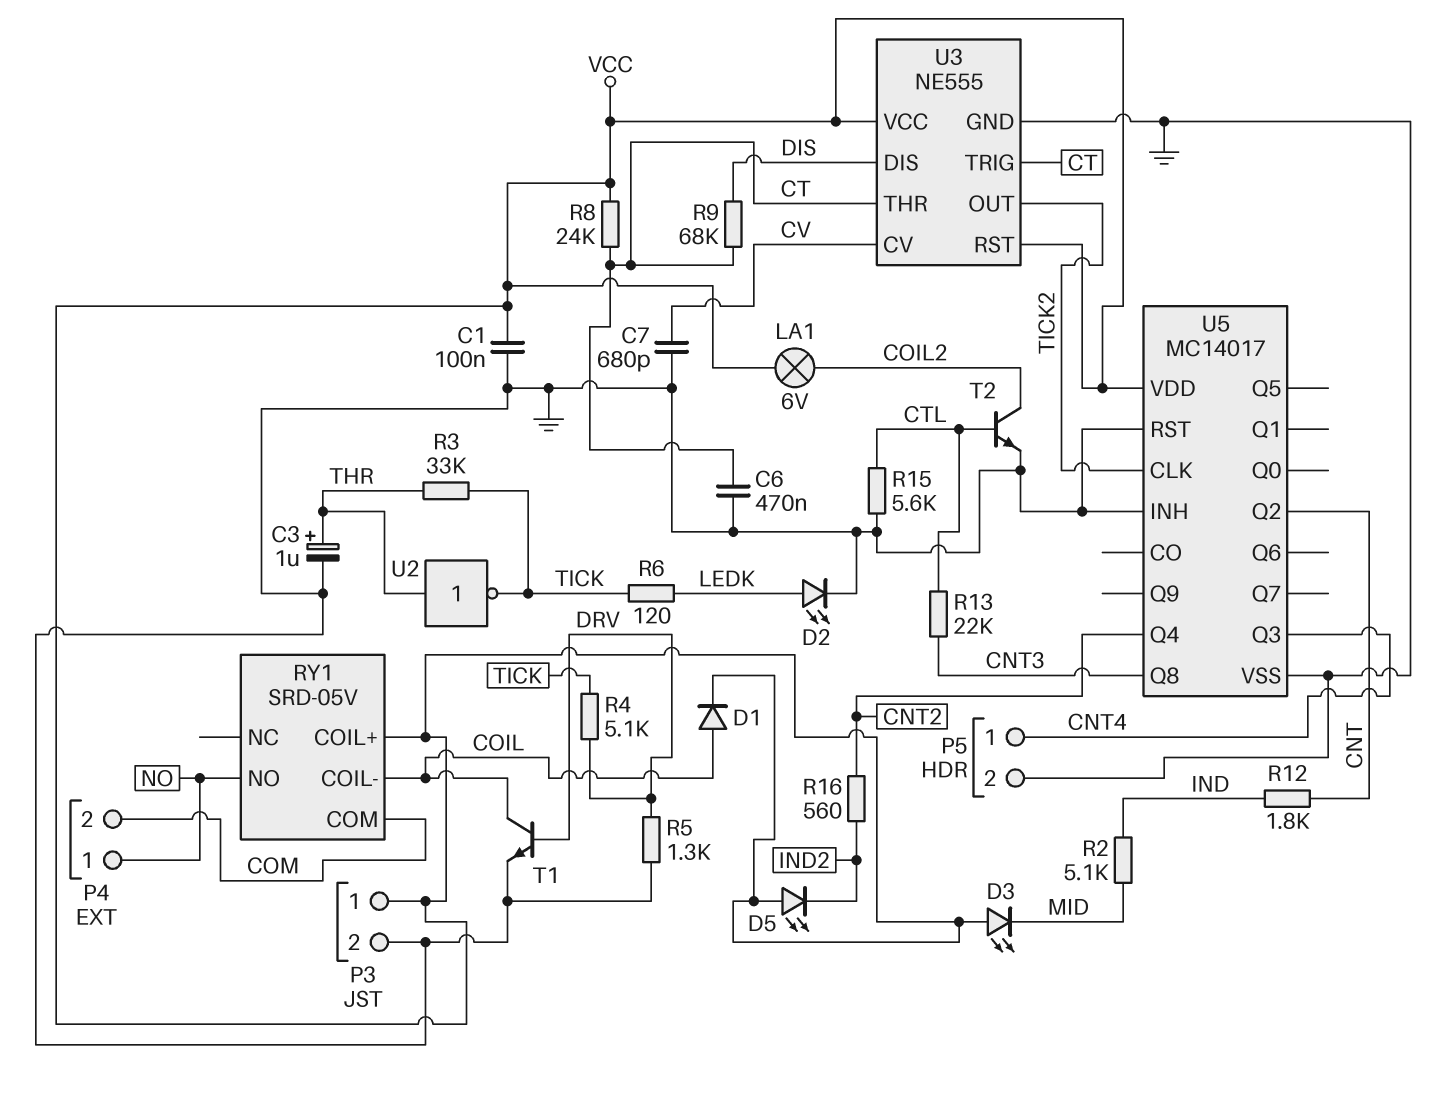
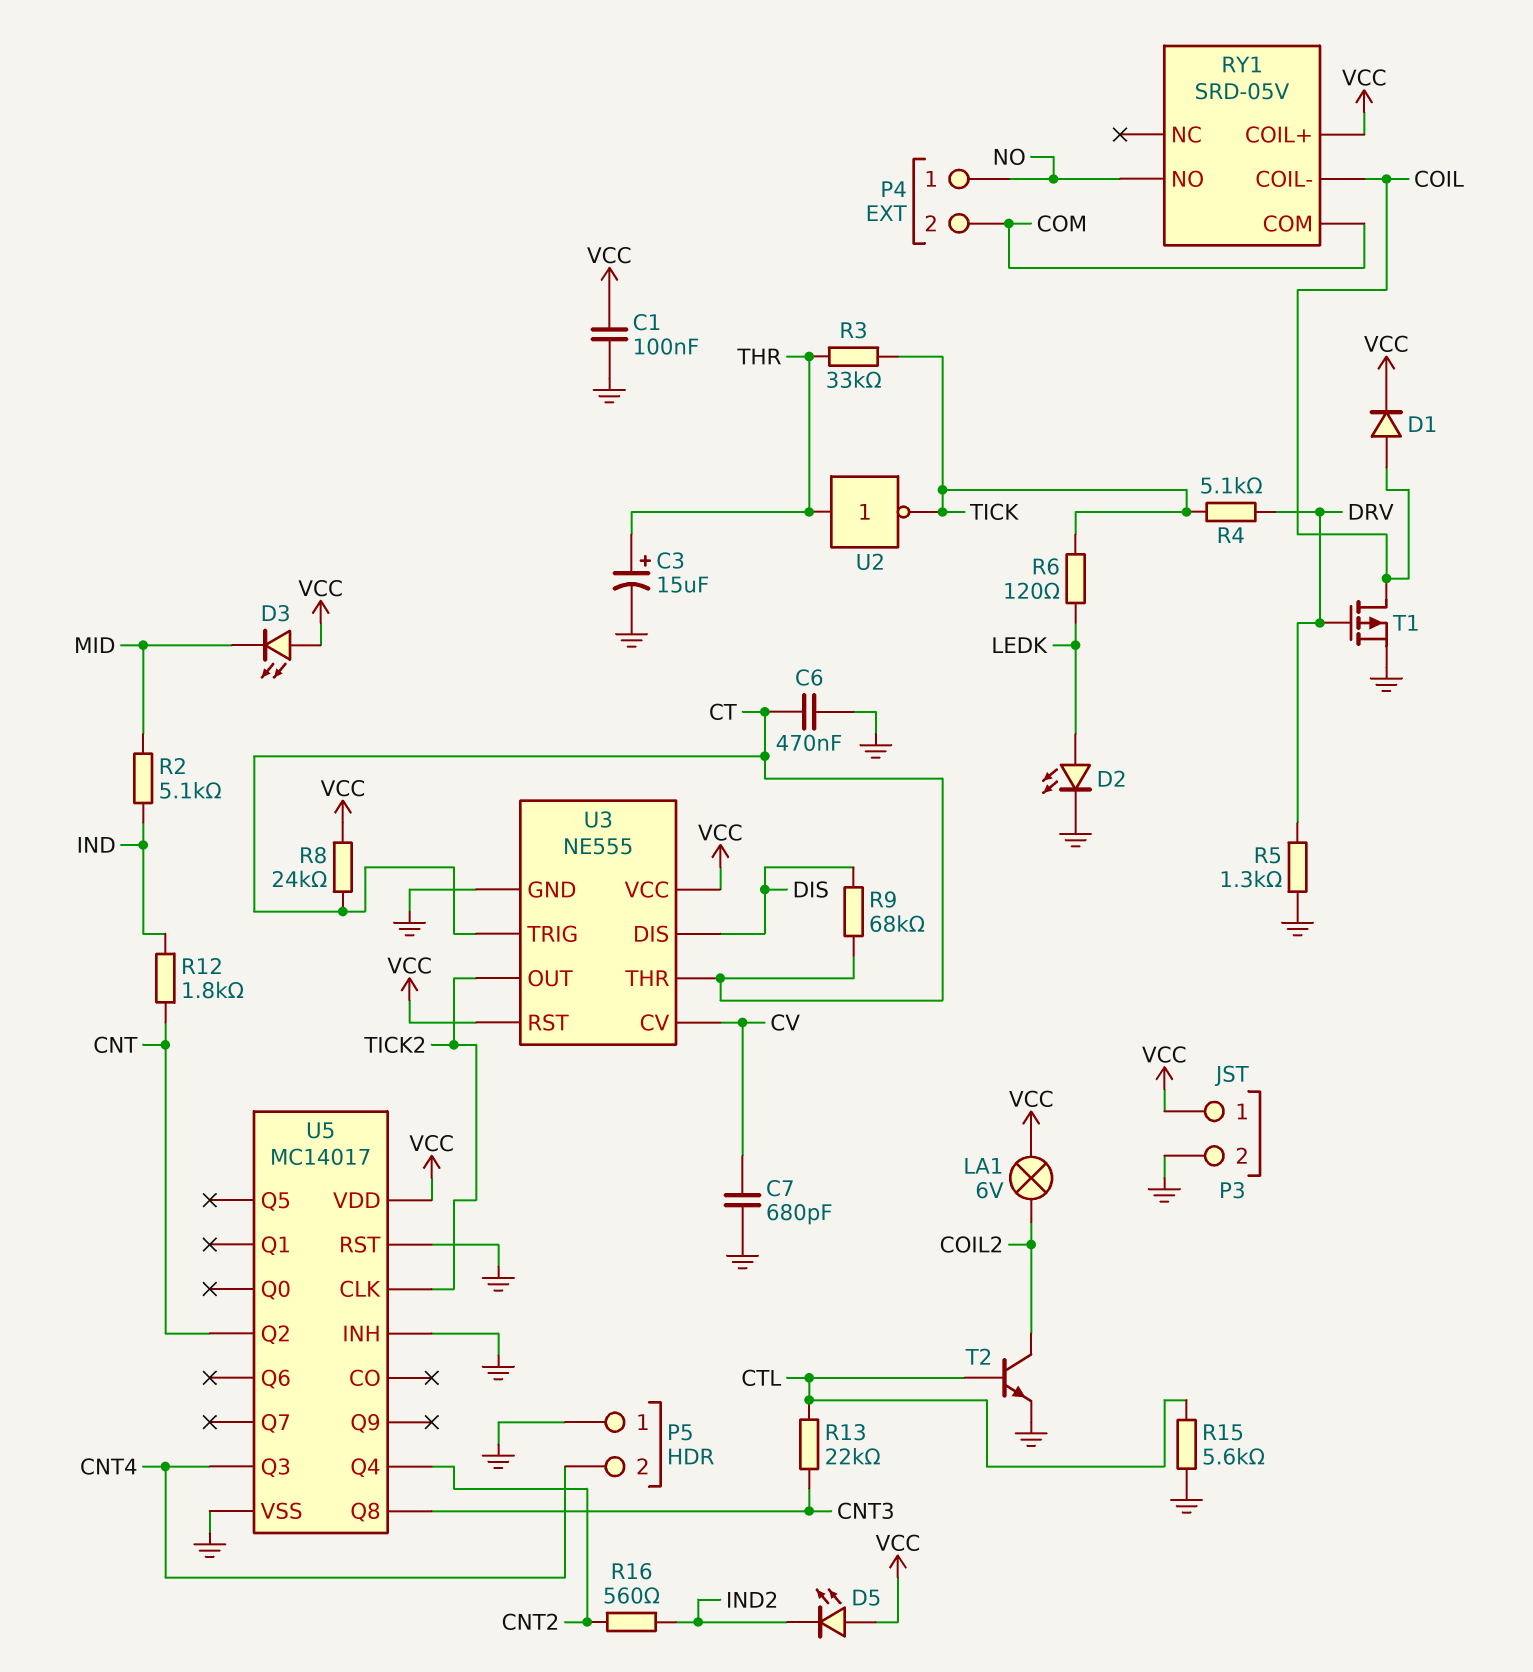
C3: 1uF (plus THR, minus GND) -> 15uF (plus THR, minus GND)
P5 pin 1: CNT4 -> GND
P5 pin 2: GND -> CNT4
T1: NPN (B DRV, C COIL, E GND) -> PMOS (G DRV, D COIL, S GND)

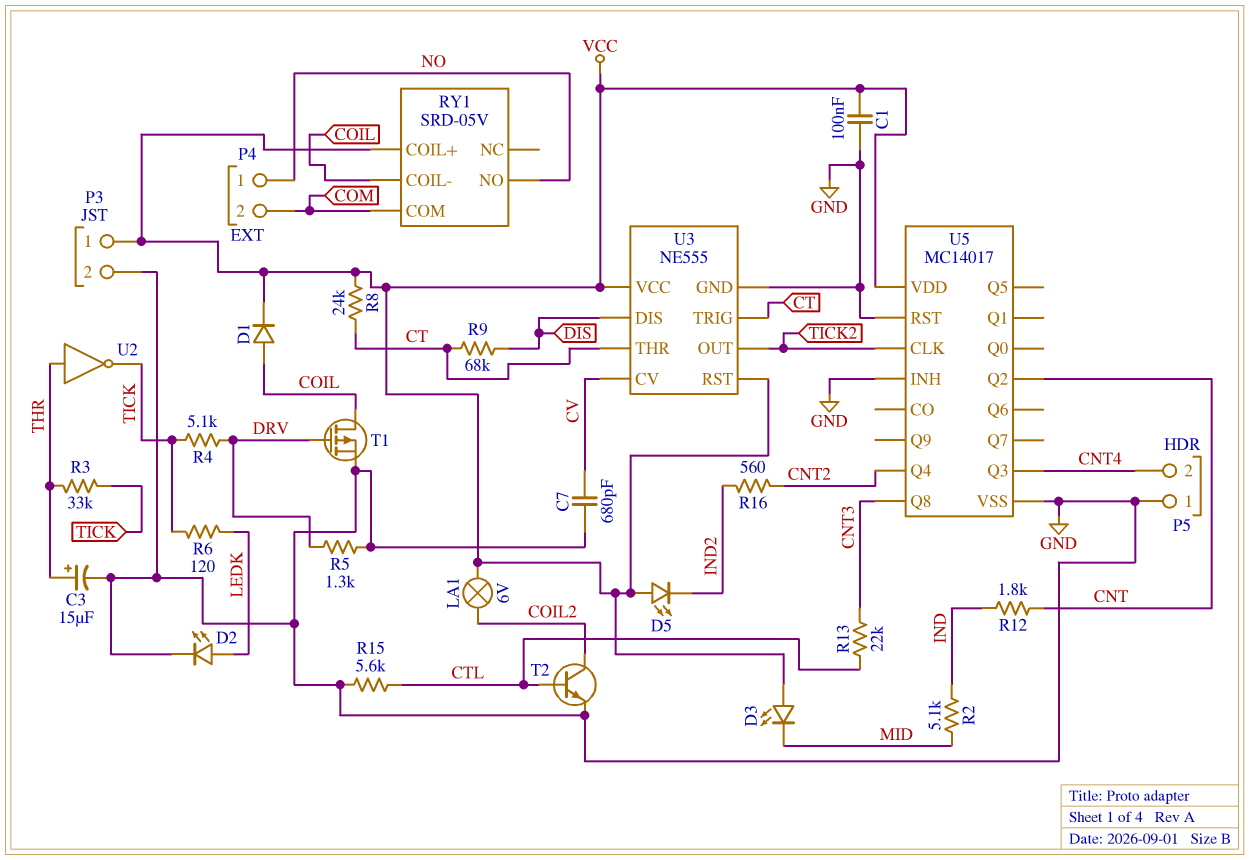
C6: 470nF (CT, GND) -> none

